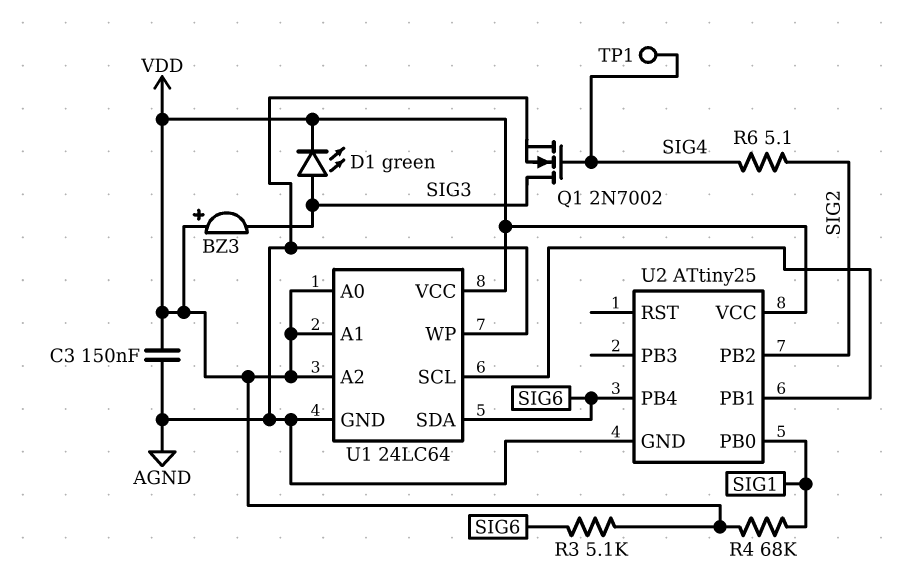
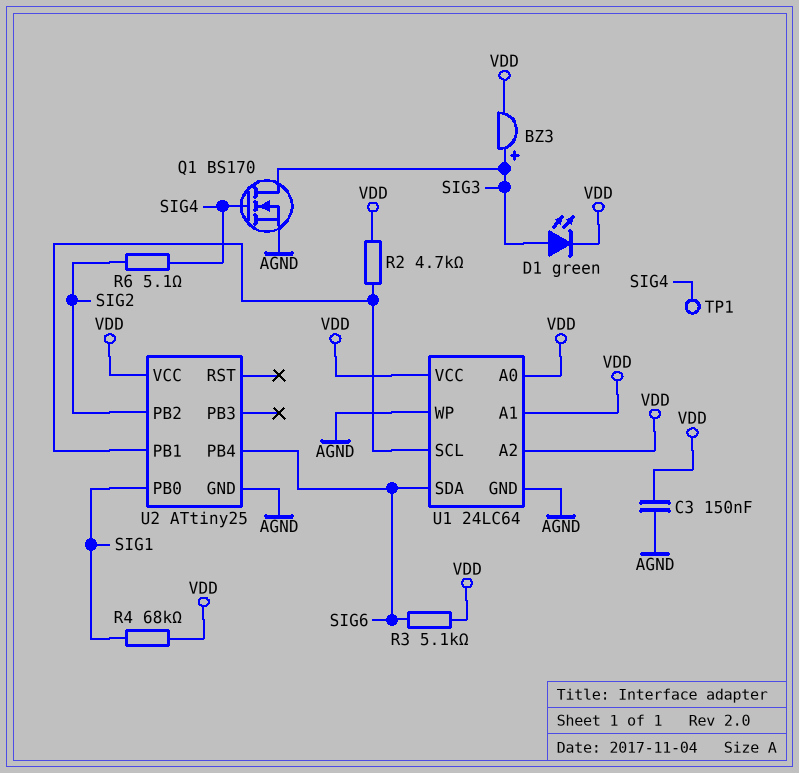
BZ3: buzzer (plus VDD, minus SIG3) -> buzzer (plus SIG3, minus VDD)
Q1: NMOS 2N7002 (G SIG4, D SIG3, S AGND) -> NMOS BS170 (G SIG4, D SIG3, S AGND)
R2: none -> 4.7k (U1/SCL, VDD)

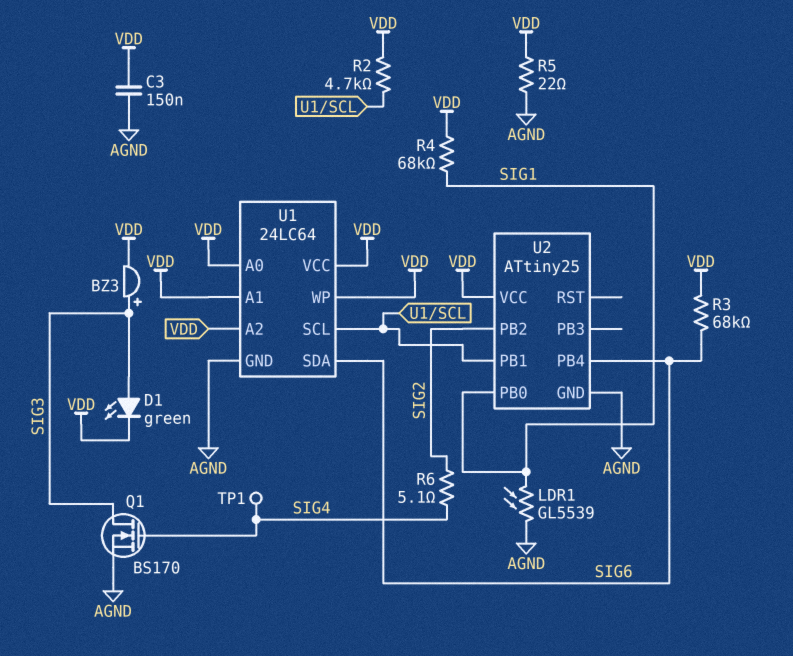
LDR1: none -> GL5539 (AGND, SIG1)
R3: 5.1k (SIG6, VDD) -> 68k (SIG6, VDD)
R5: none -> 22 (AGND, VDD)
U1 pin WP: AGND -> VDD

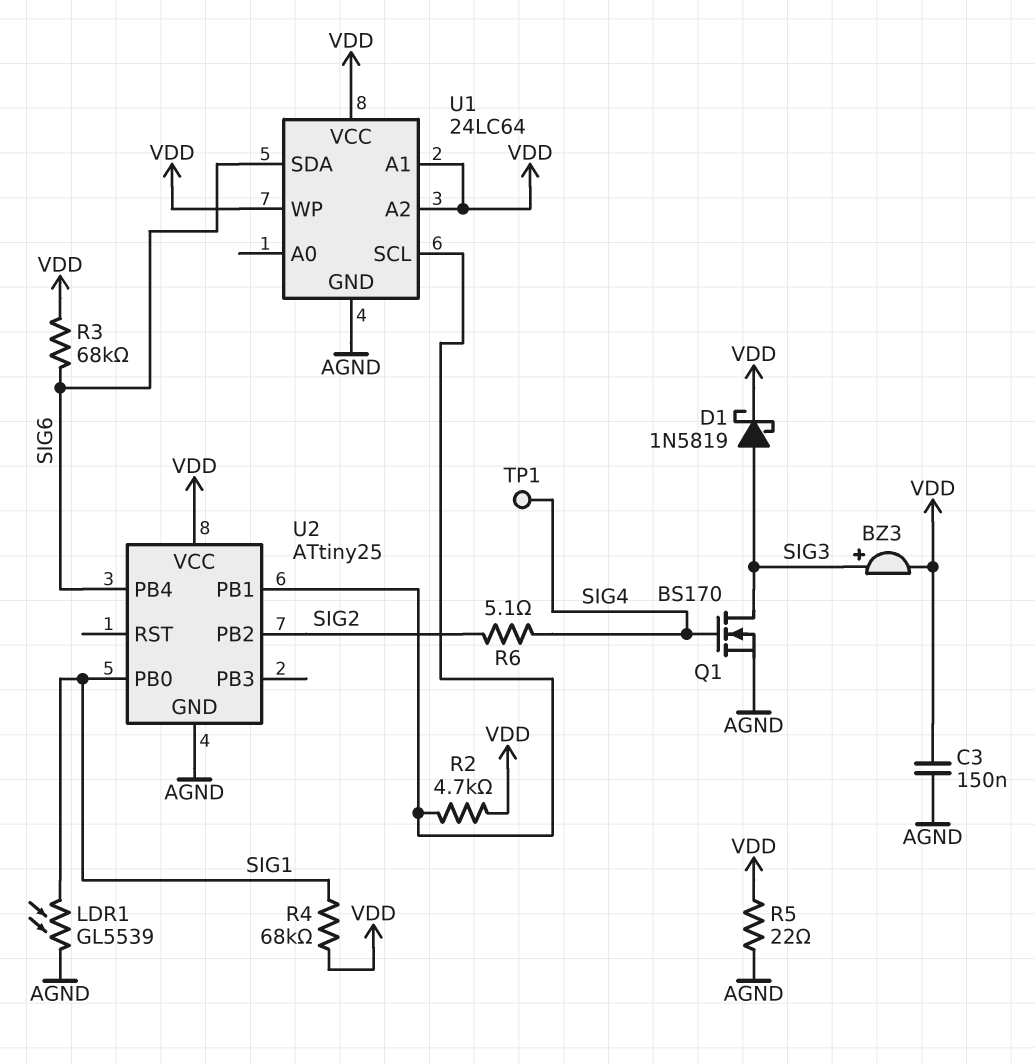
D1: LED green (A SIG3, K VDD) -> schottky 1N5819 (A SIG3, K VDD)
U1 pin A0: VDD -> none

